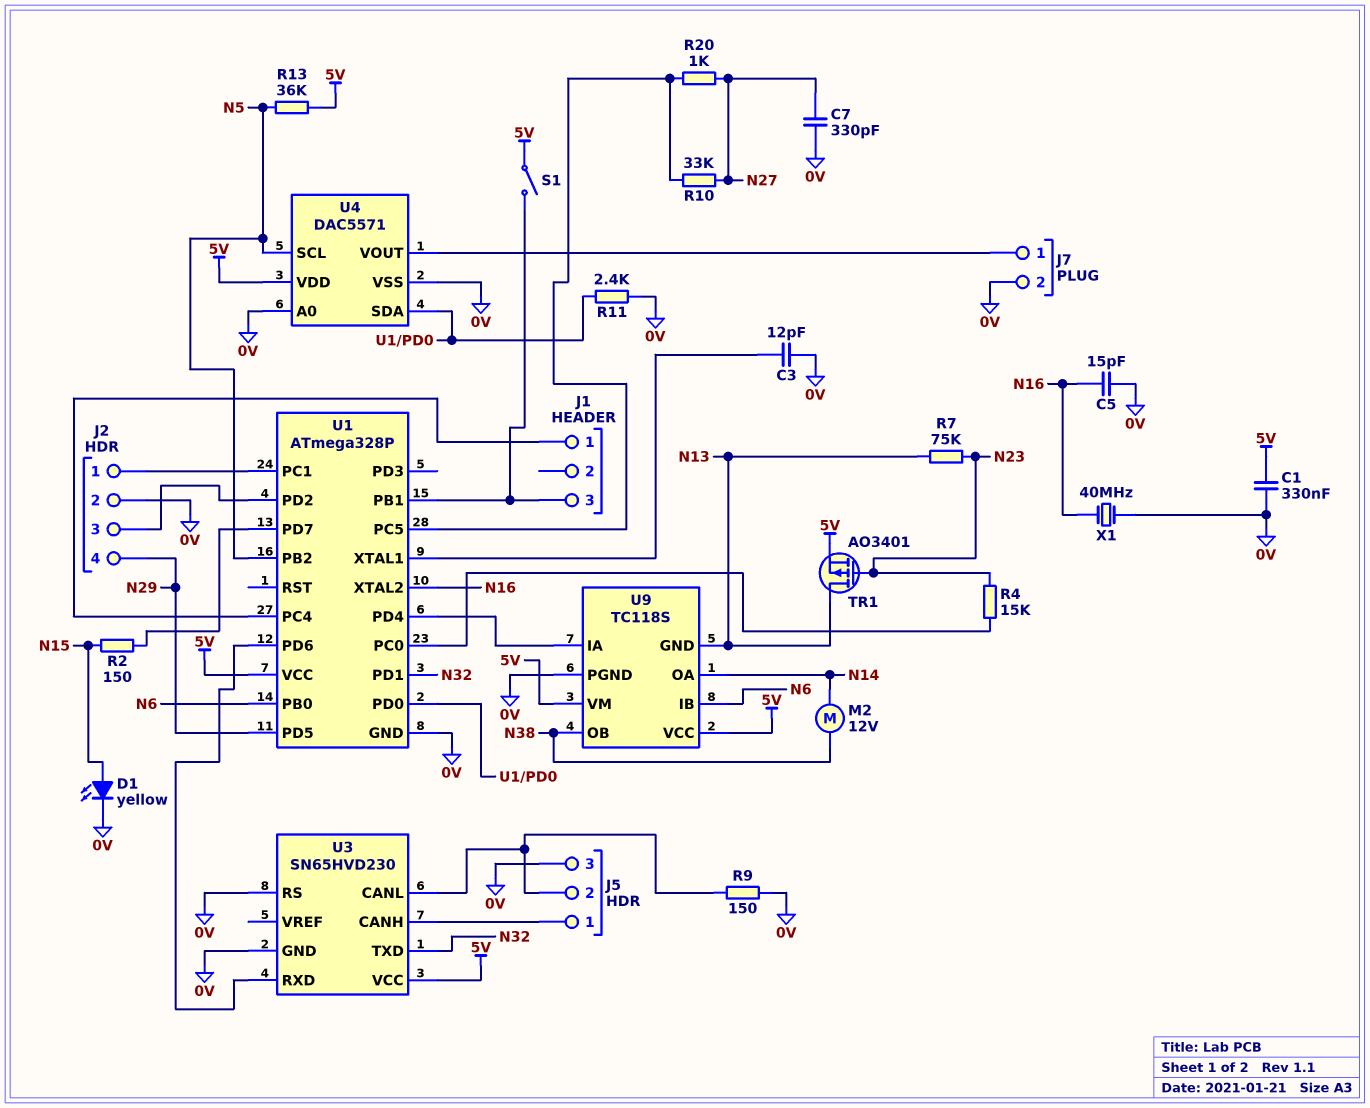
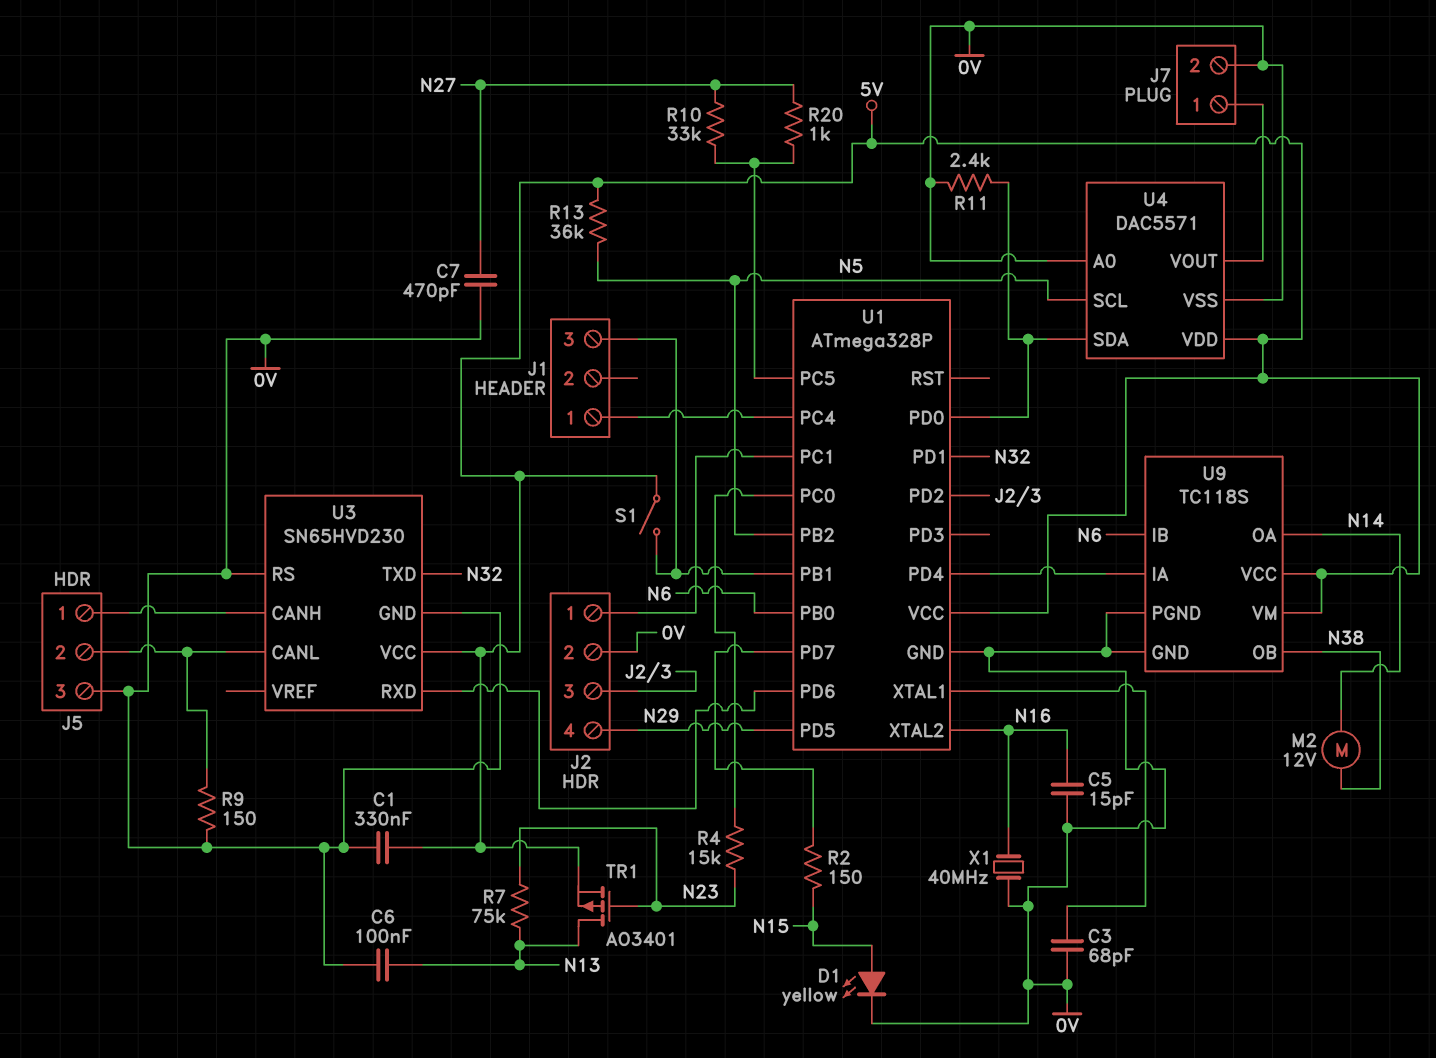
C3: 12pF (0V, U1/XTAL1) -> 68pF (0V, U1/XTAL1)
C6: none -> 100nF (0V, N13)
C7: 330pF (0V, N27) -> 470pF (0V, N27)
U9 pin GND: N13 -> 0V

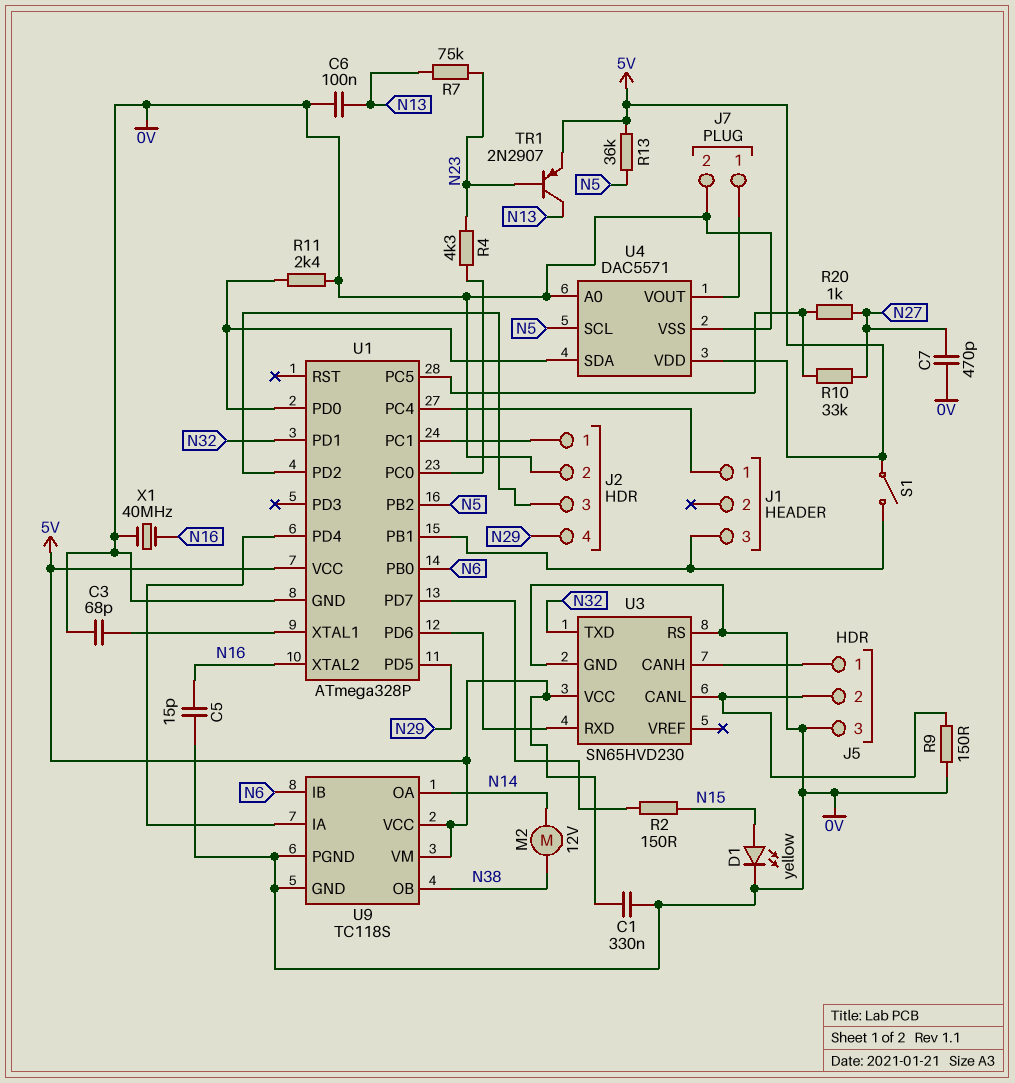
R4: 15k (N23, U1/PC0) -> 4.3k (N23, U1/PC0)
TR1: PMOS AO3401 (G N23, D N13, S 5V) -> PNP 2N2907 (B N23, C N13, E 5V)

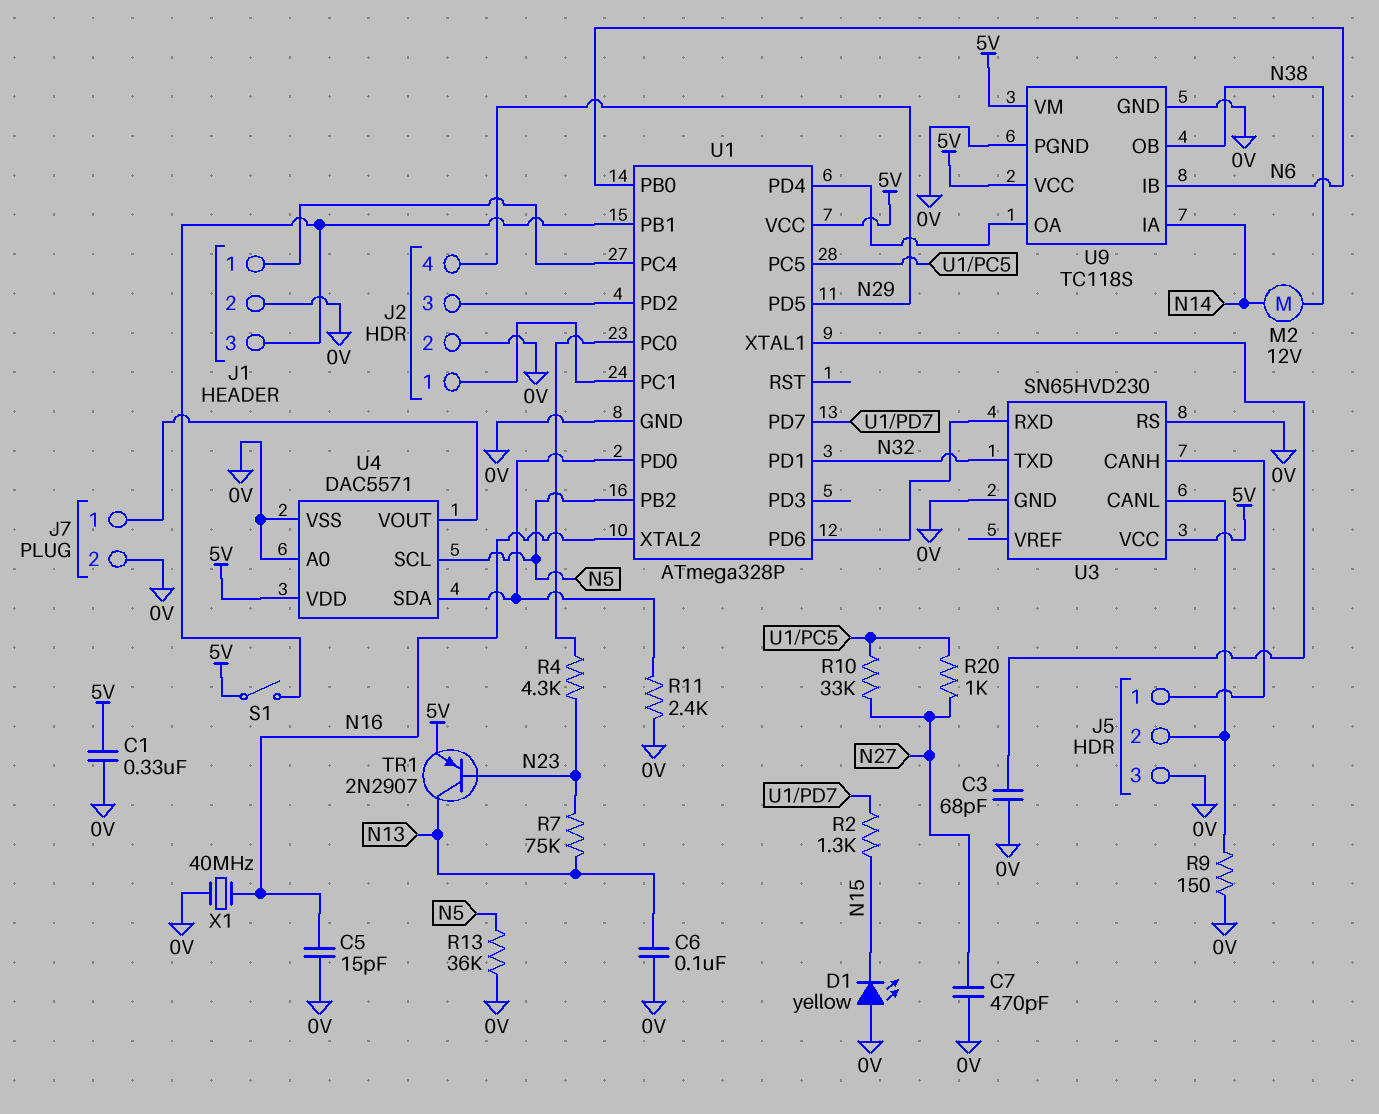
D1: LED yellow (A N15, K 0V) -> LED yellow (A 0V, K N15)
J1 pin 2: none -> 0V
R2: 150 (N15, U1/PD7) -> 1.3k (N15, U1/PD7)
R13: 36k (5V, N5) -> 36k (0V, N5)
U9 pin IA: U1/PD4 -> N14
U9 pin OA: N14 -> U1/PD4

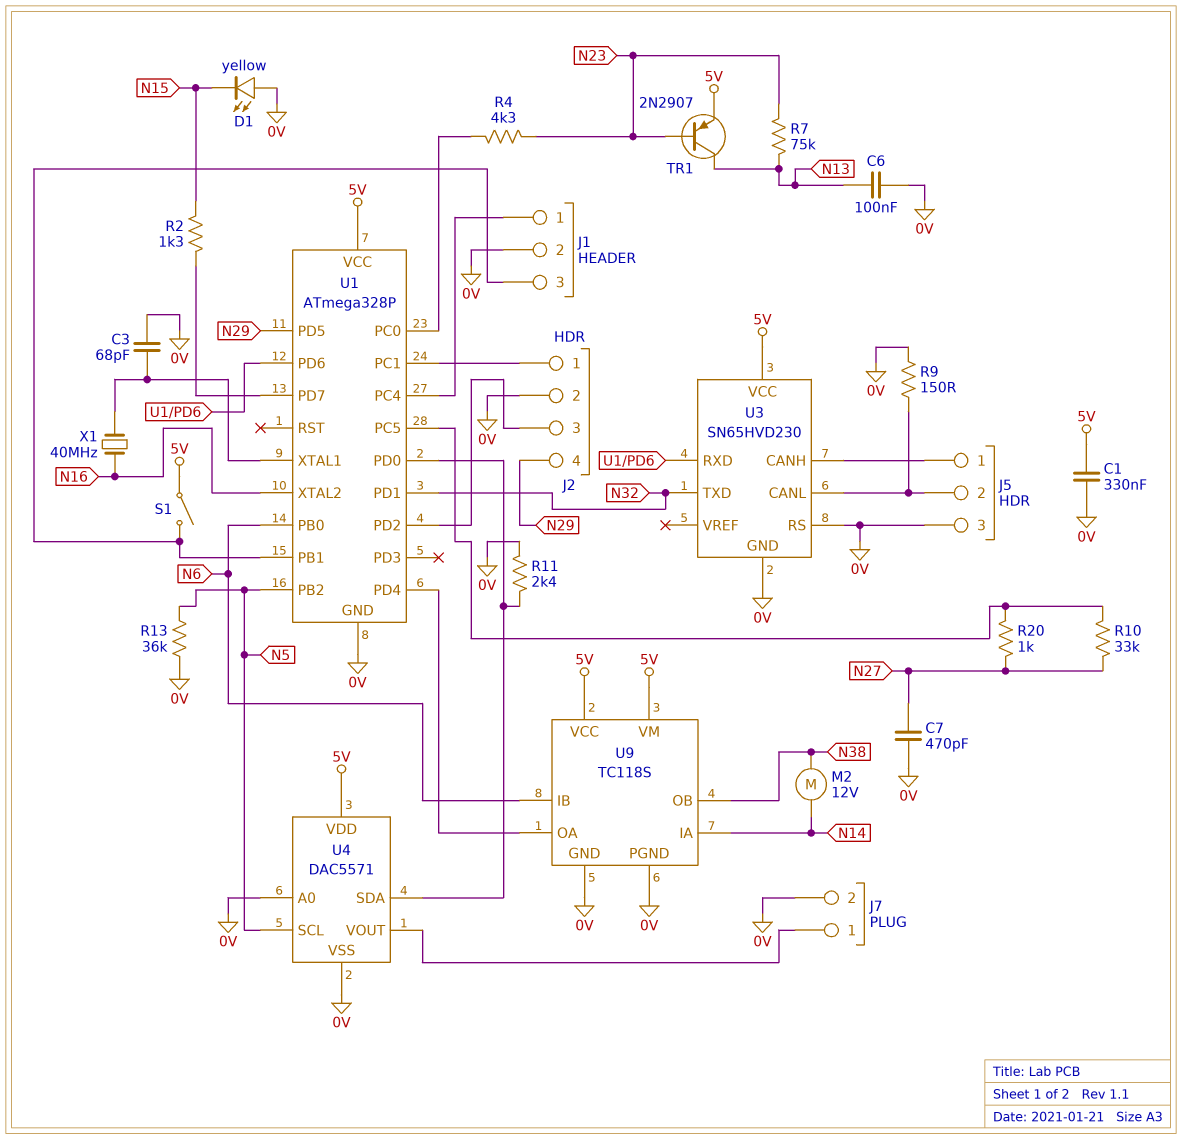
C5: 15pF (0V, N16) -> none
X1: 40MHz (0V, N16) -> 40MHz (N16, U1/XTAL1)

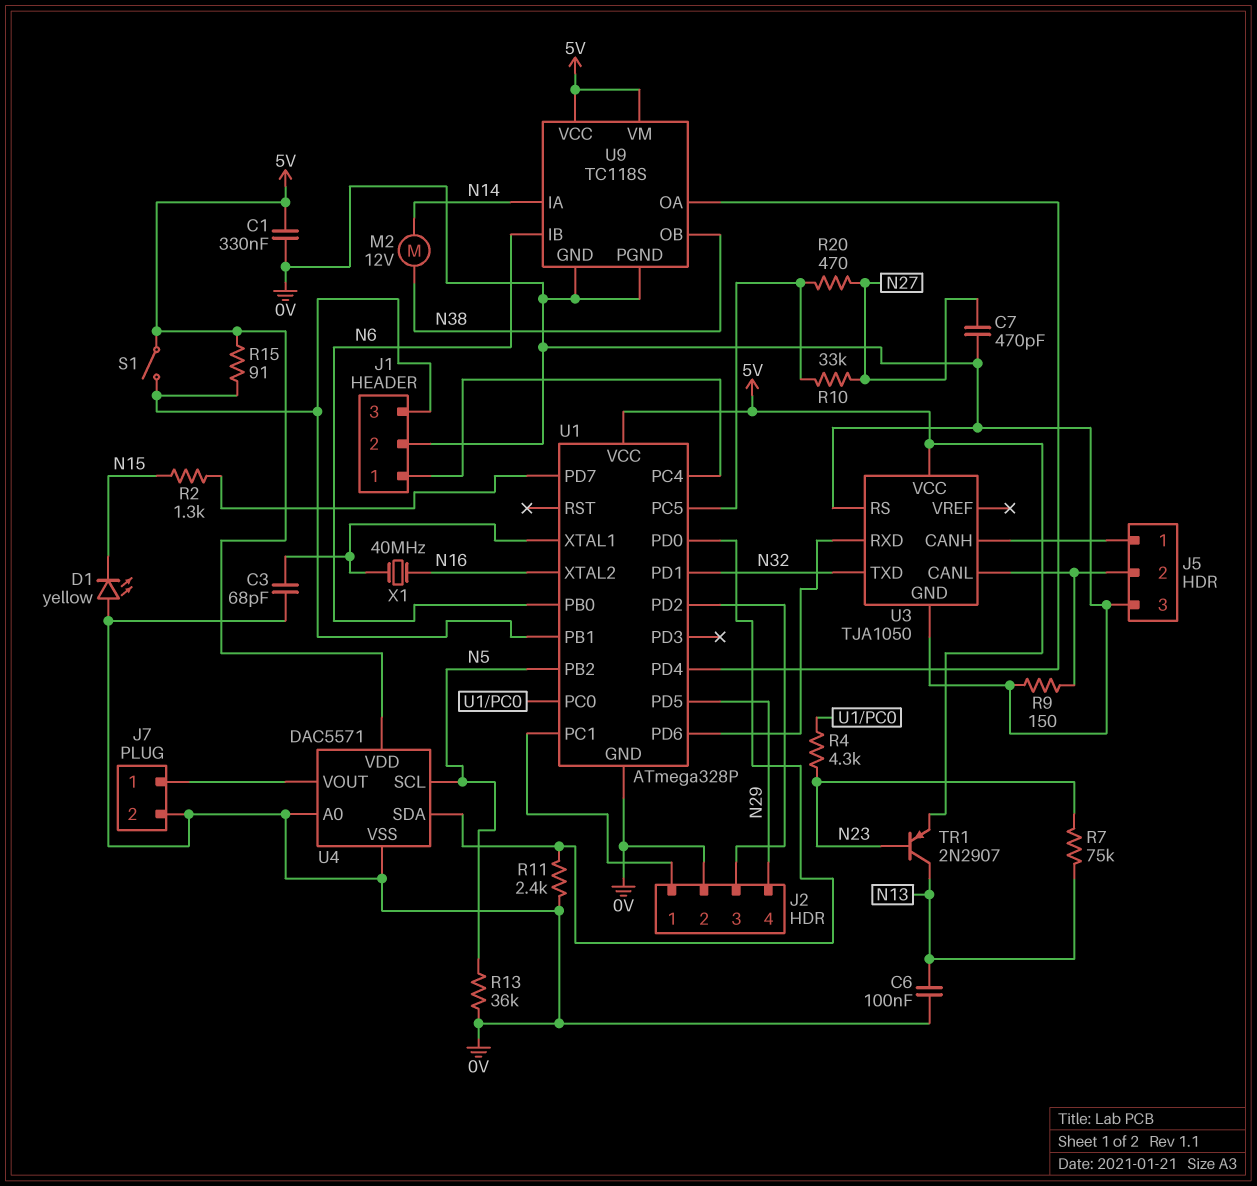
R15: none -> 91 (5V, J1/3)
R20: 1k (N27, U1/PC5) -> 470 (N27, U1/PC5)
U3: SN65HVD230 -> TJA1050

